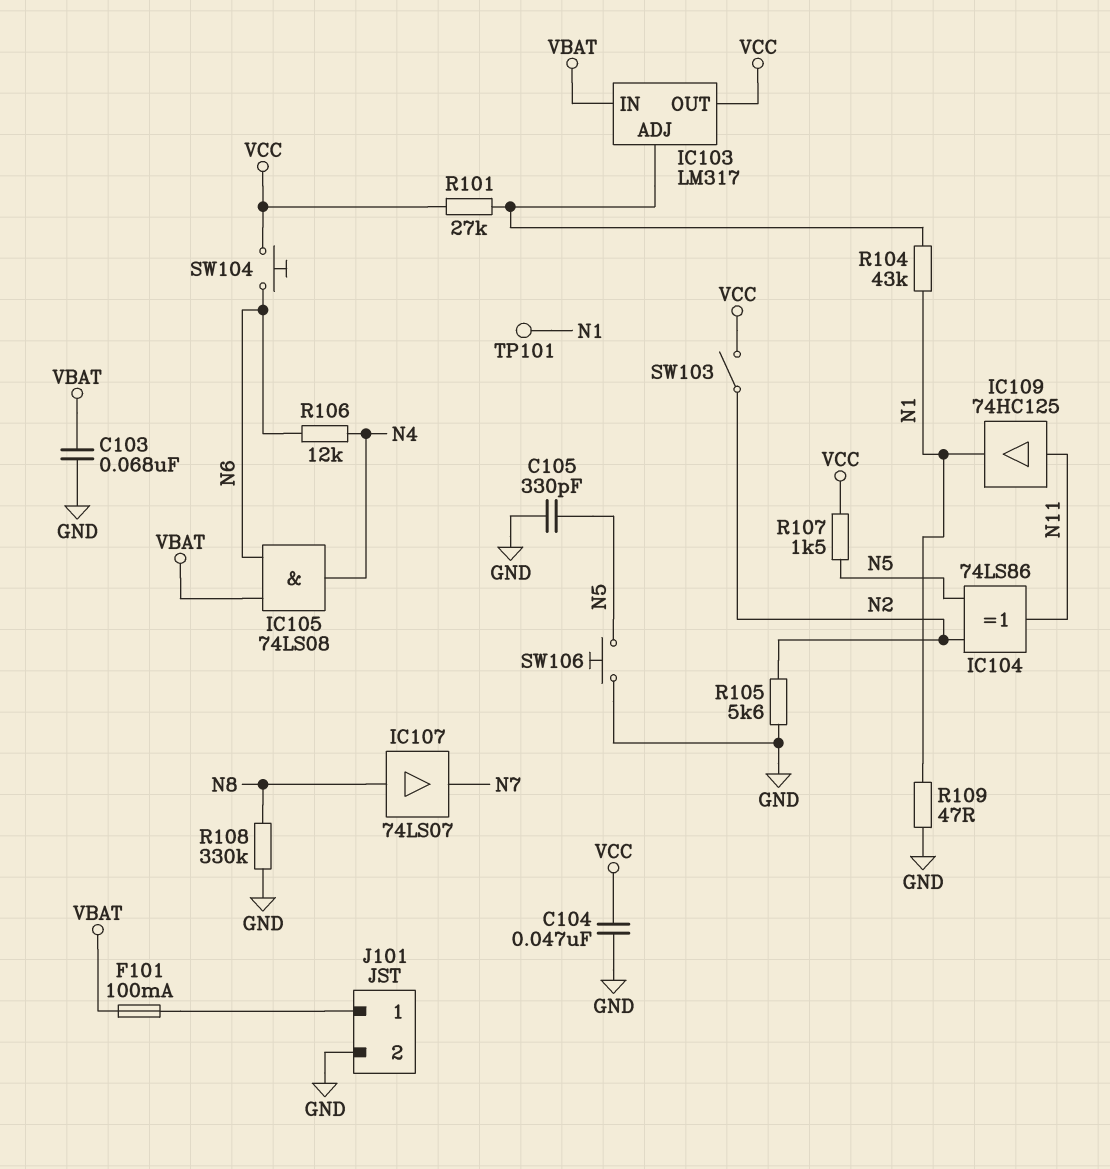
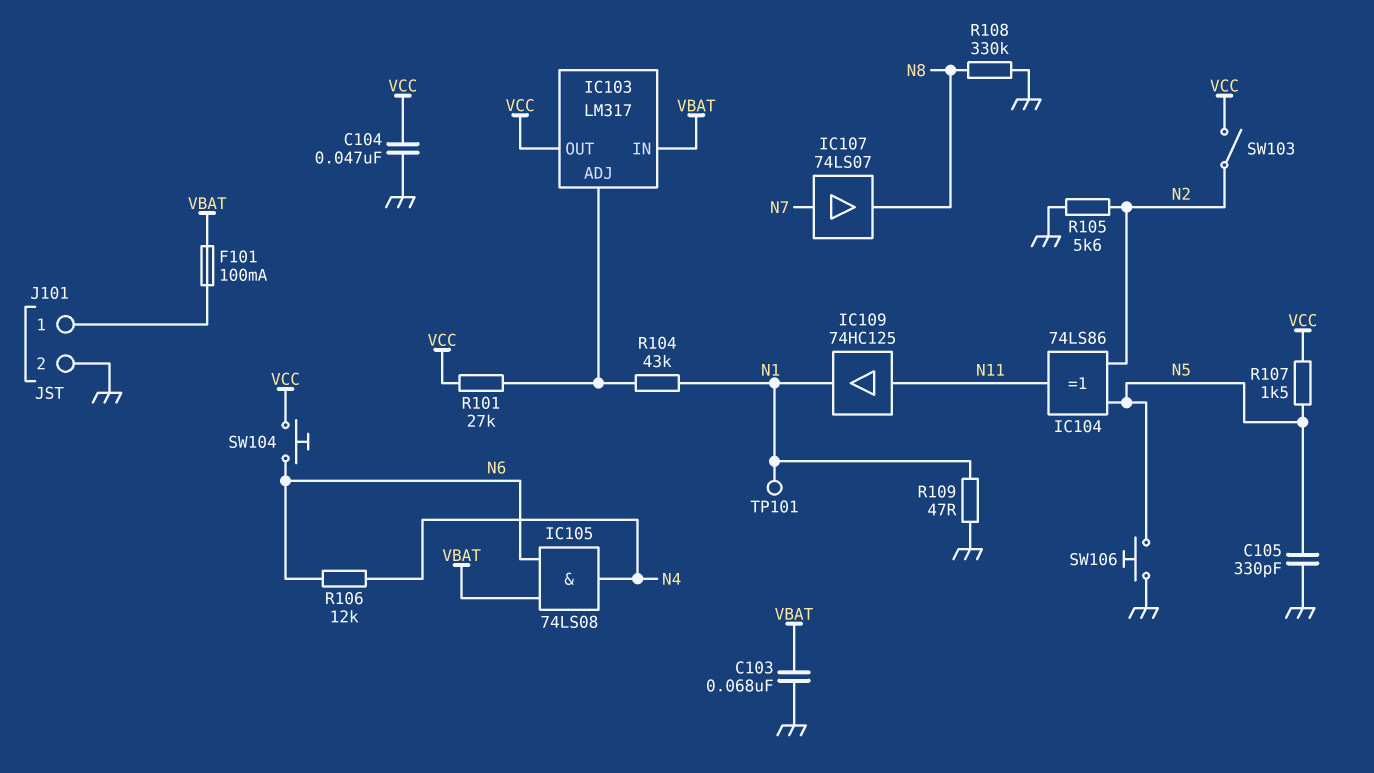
IC107: buffer 74LS07 (in N8, out N7) -> buffer 74LS07 (in N7, out N8)

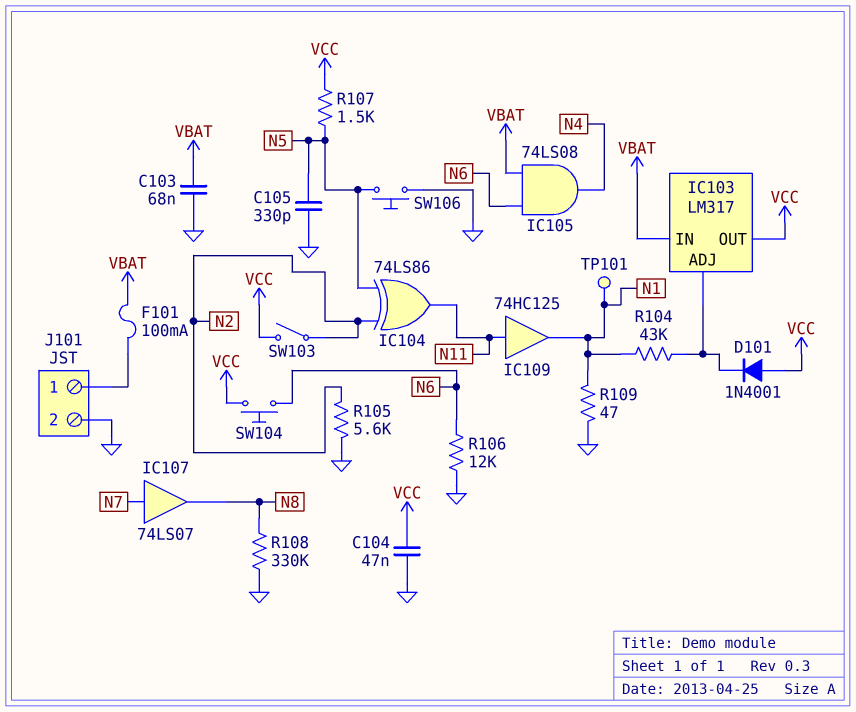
D101: none -> diode 1N4001 (A VCC, K IC103/ADJ)
R101: 27k (IC103/ADJ, VCC) -> none
R106: 12k (N4, N6) -> 12k (GND, N6)

